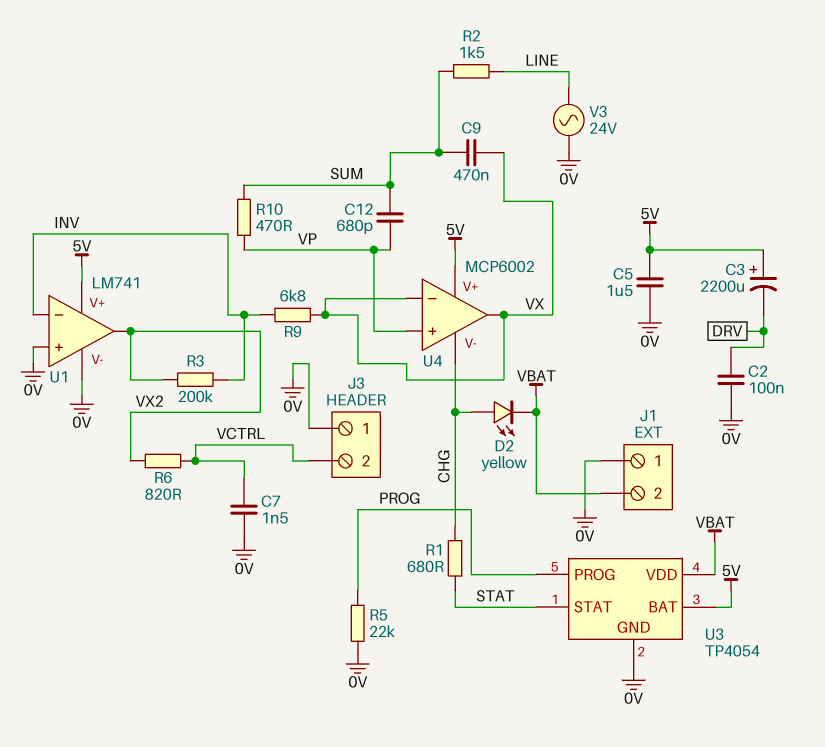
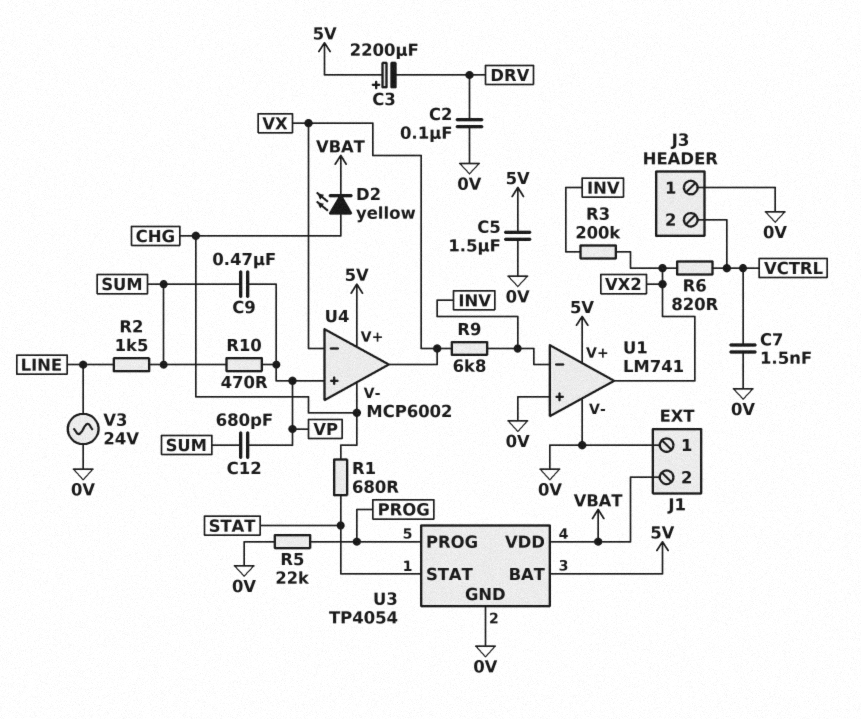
C9: 470nF (SUM, VX) -> 470nF (SUM, VP)

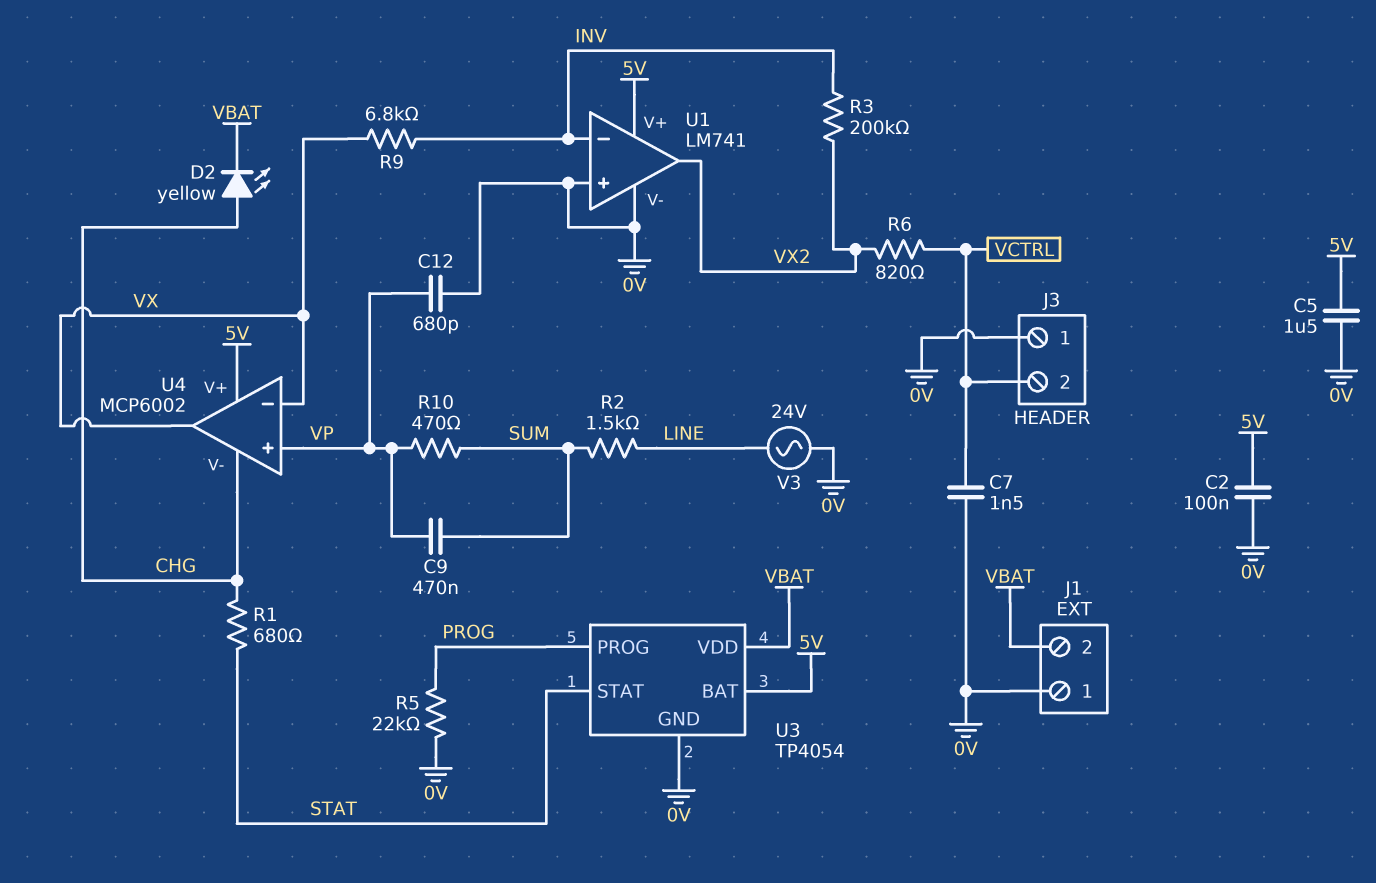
C2: 100nF (0V, DRV) -> 100nF (0V, 5V)
C3: 2200uF (plus 5V, minus DRV) -> none
C12: 680pF (SUM, VP) -> 680pF (0V, VP)

